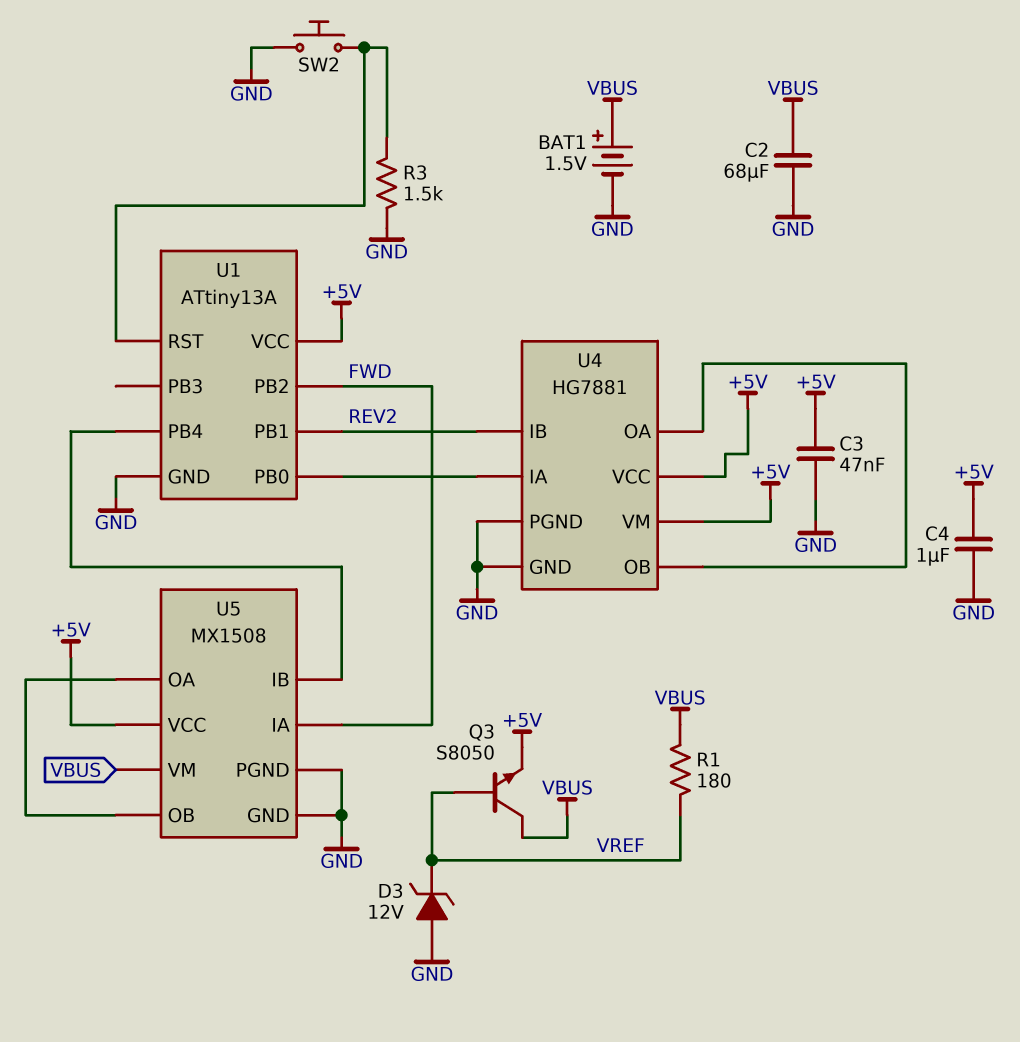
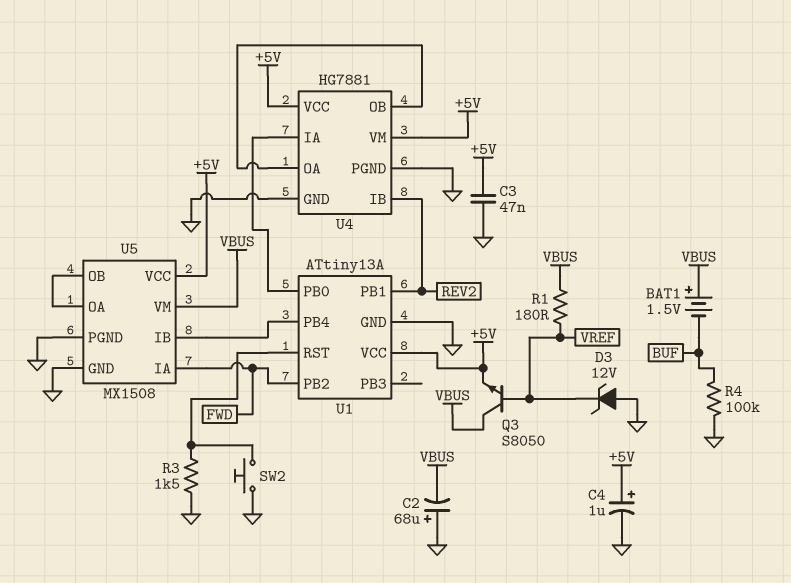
BAT1: 1.5V (plus VBUS, minus GND) -> 1.5V (plus VBUS, minus BUF)
C2: 68uF (GND, VBUS) -> 68uF (plus GND, minus VBUS)
C4: 1uF (+5V, GND) -> 1uF (plus +5V, minus GND)
R4: none -> 100k (BUF, GND)

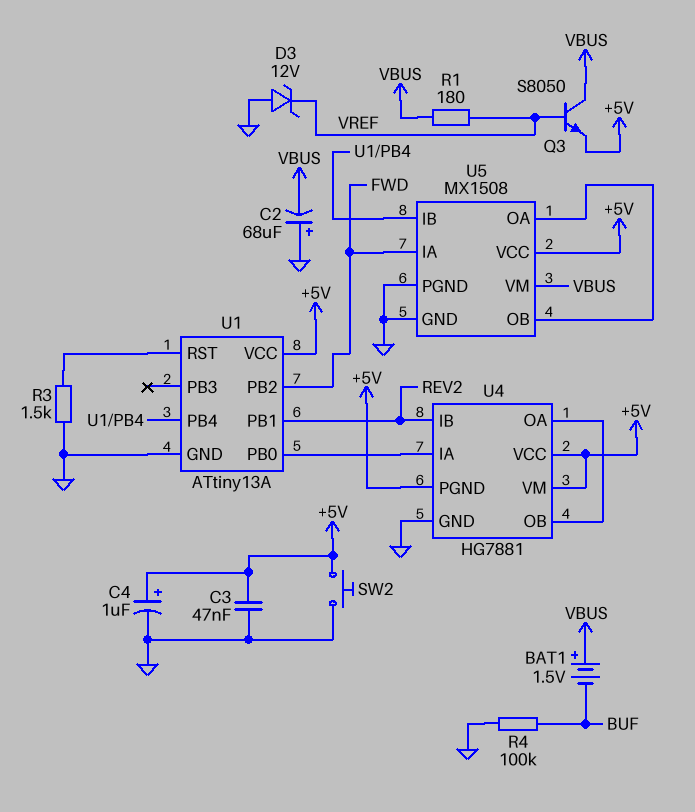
SW2: button (GND, U1/RST) -> button (+5V, GND)
U4 pin PGND: GND -> +5V

